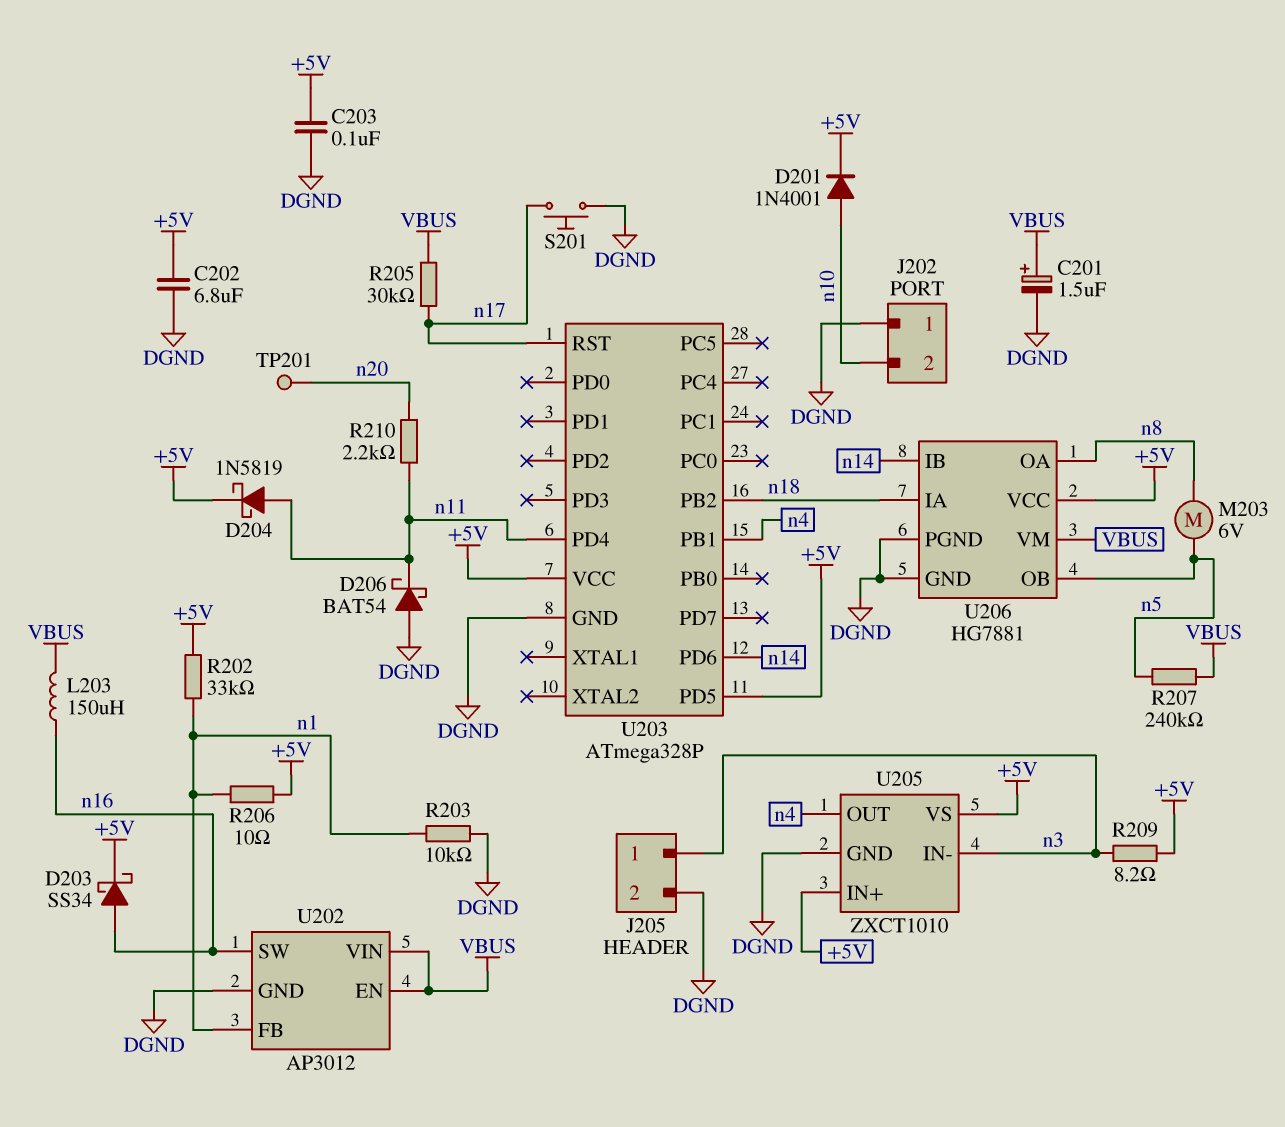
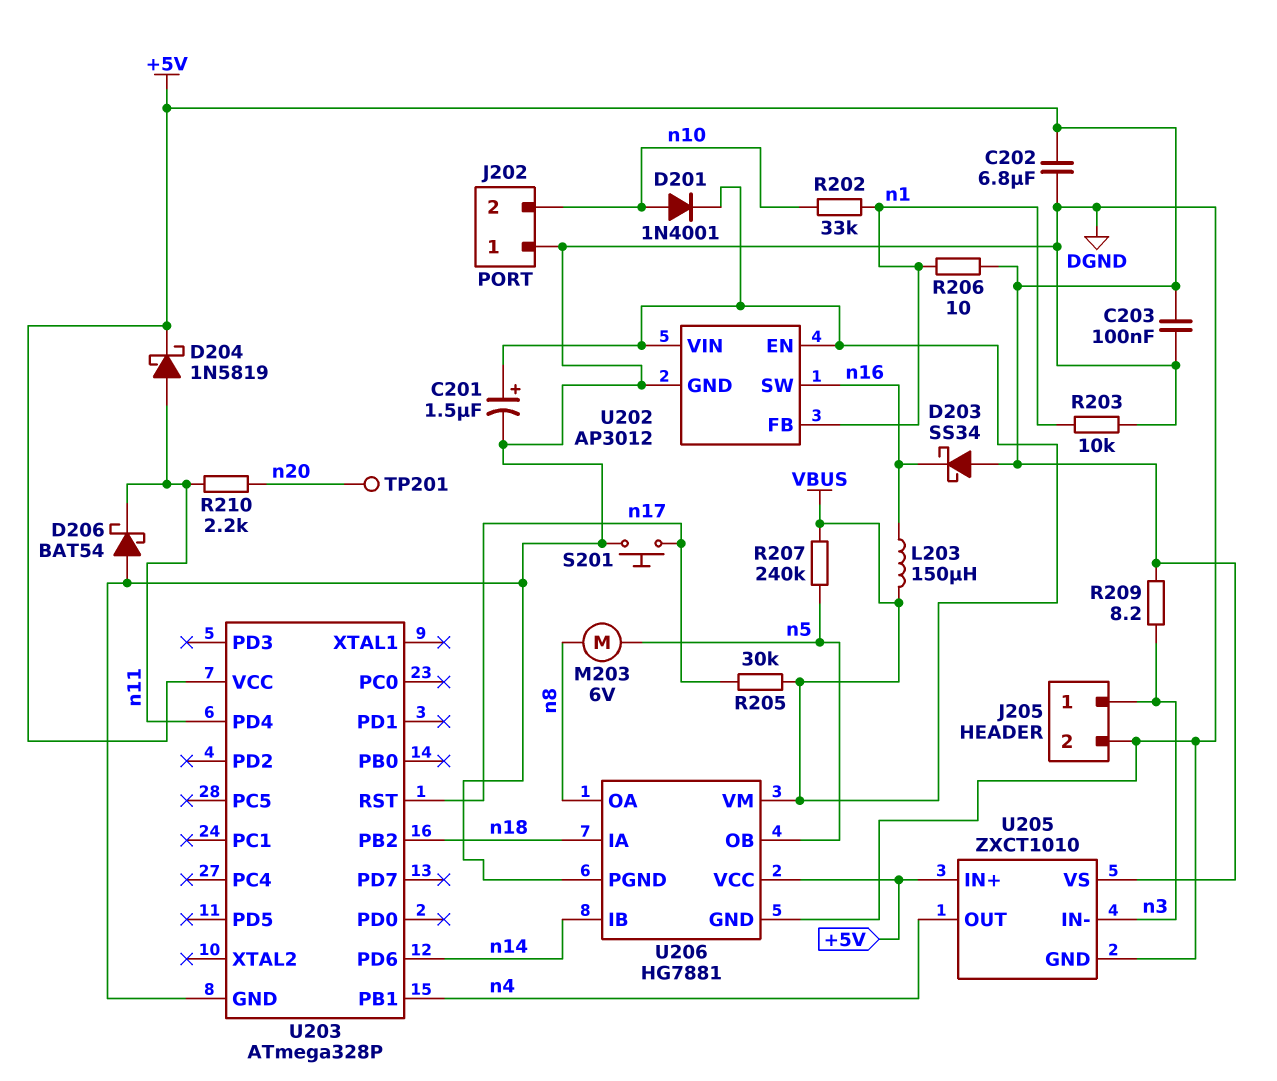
D201: diode 1N4001 (A n10, K +5V) -> diode 1N4001 (A n10, K VBUS)
D203: schottky SS34 (A n16, K +5V) -> schottky SS34 (A +5V, K n16)
R202: 33k (+5V, n1) -> 33k (n1, n10)
U203 pin PD5: +5V -> none

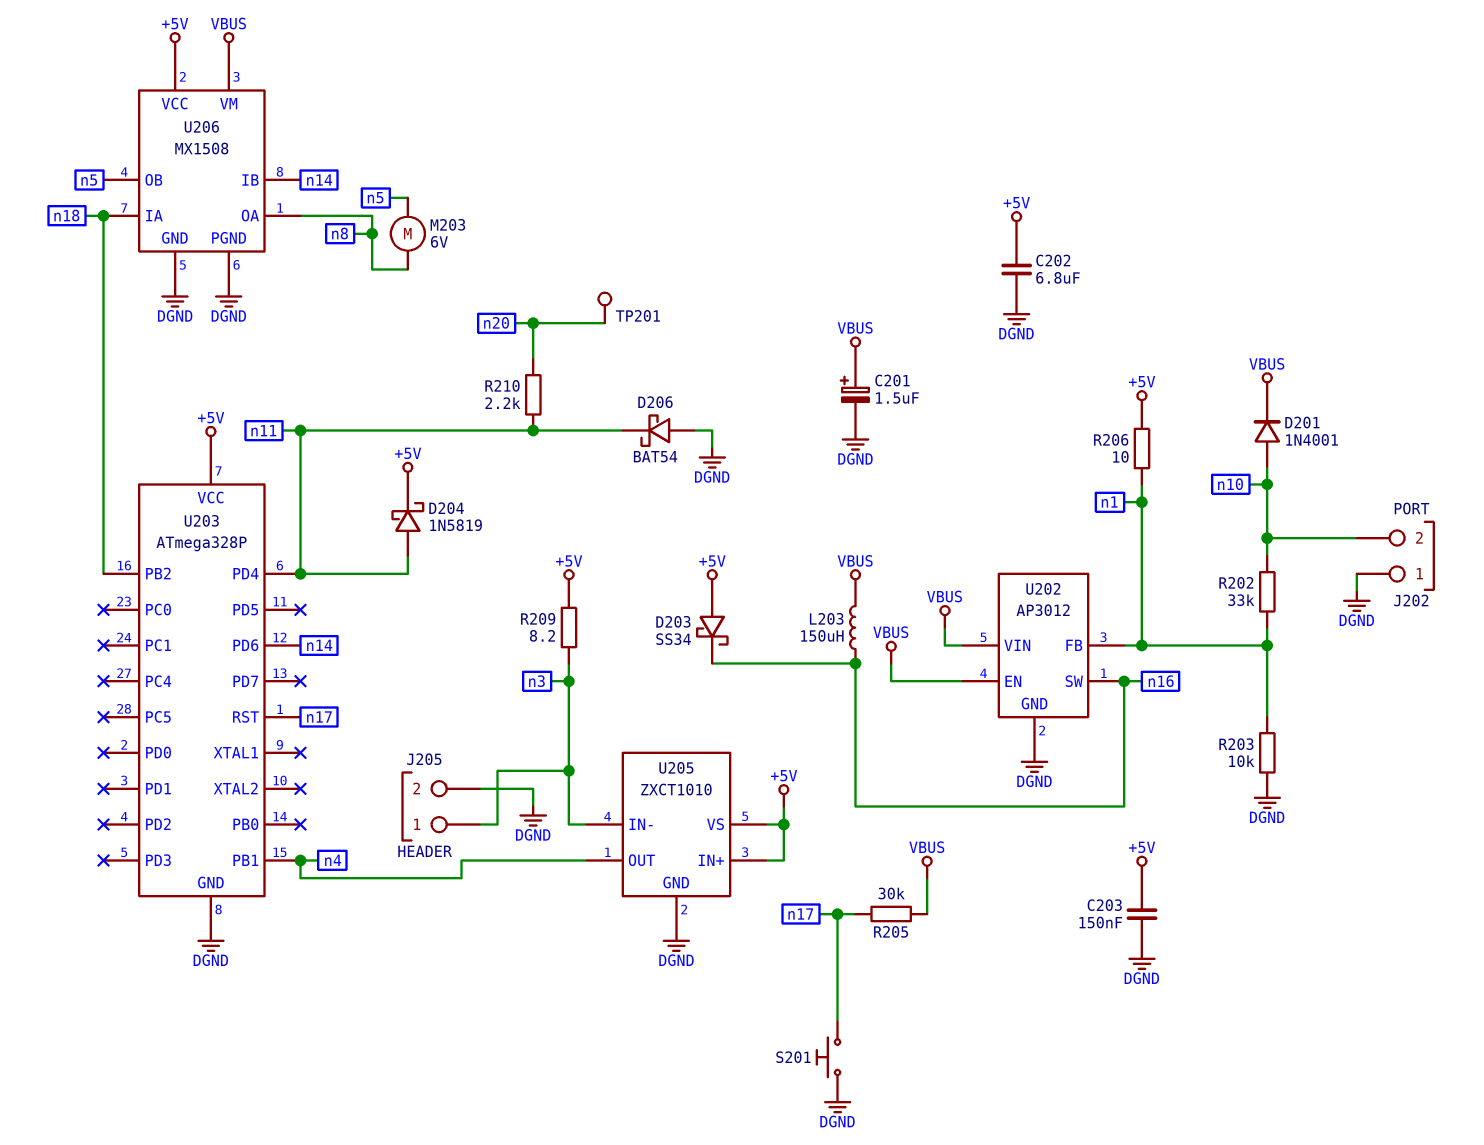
C203: 100nF (+5V, DGND) -> 150nF (+5V, DGND)
R207: 240k (VBUS, n5) -> none
U206: HG7881 -> MX1508

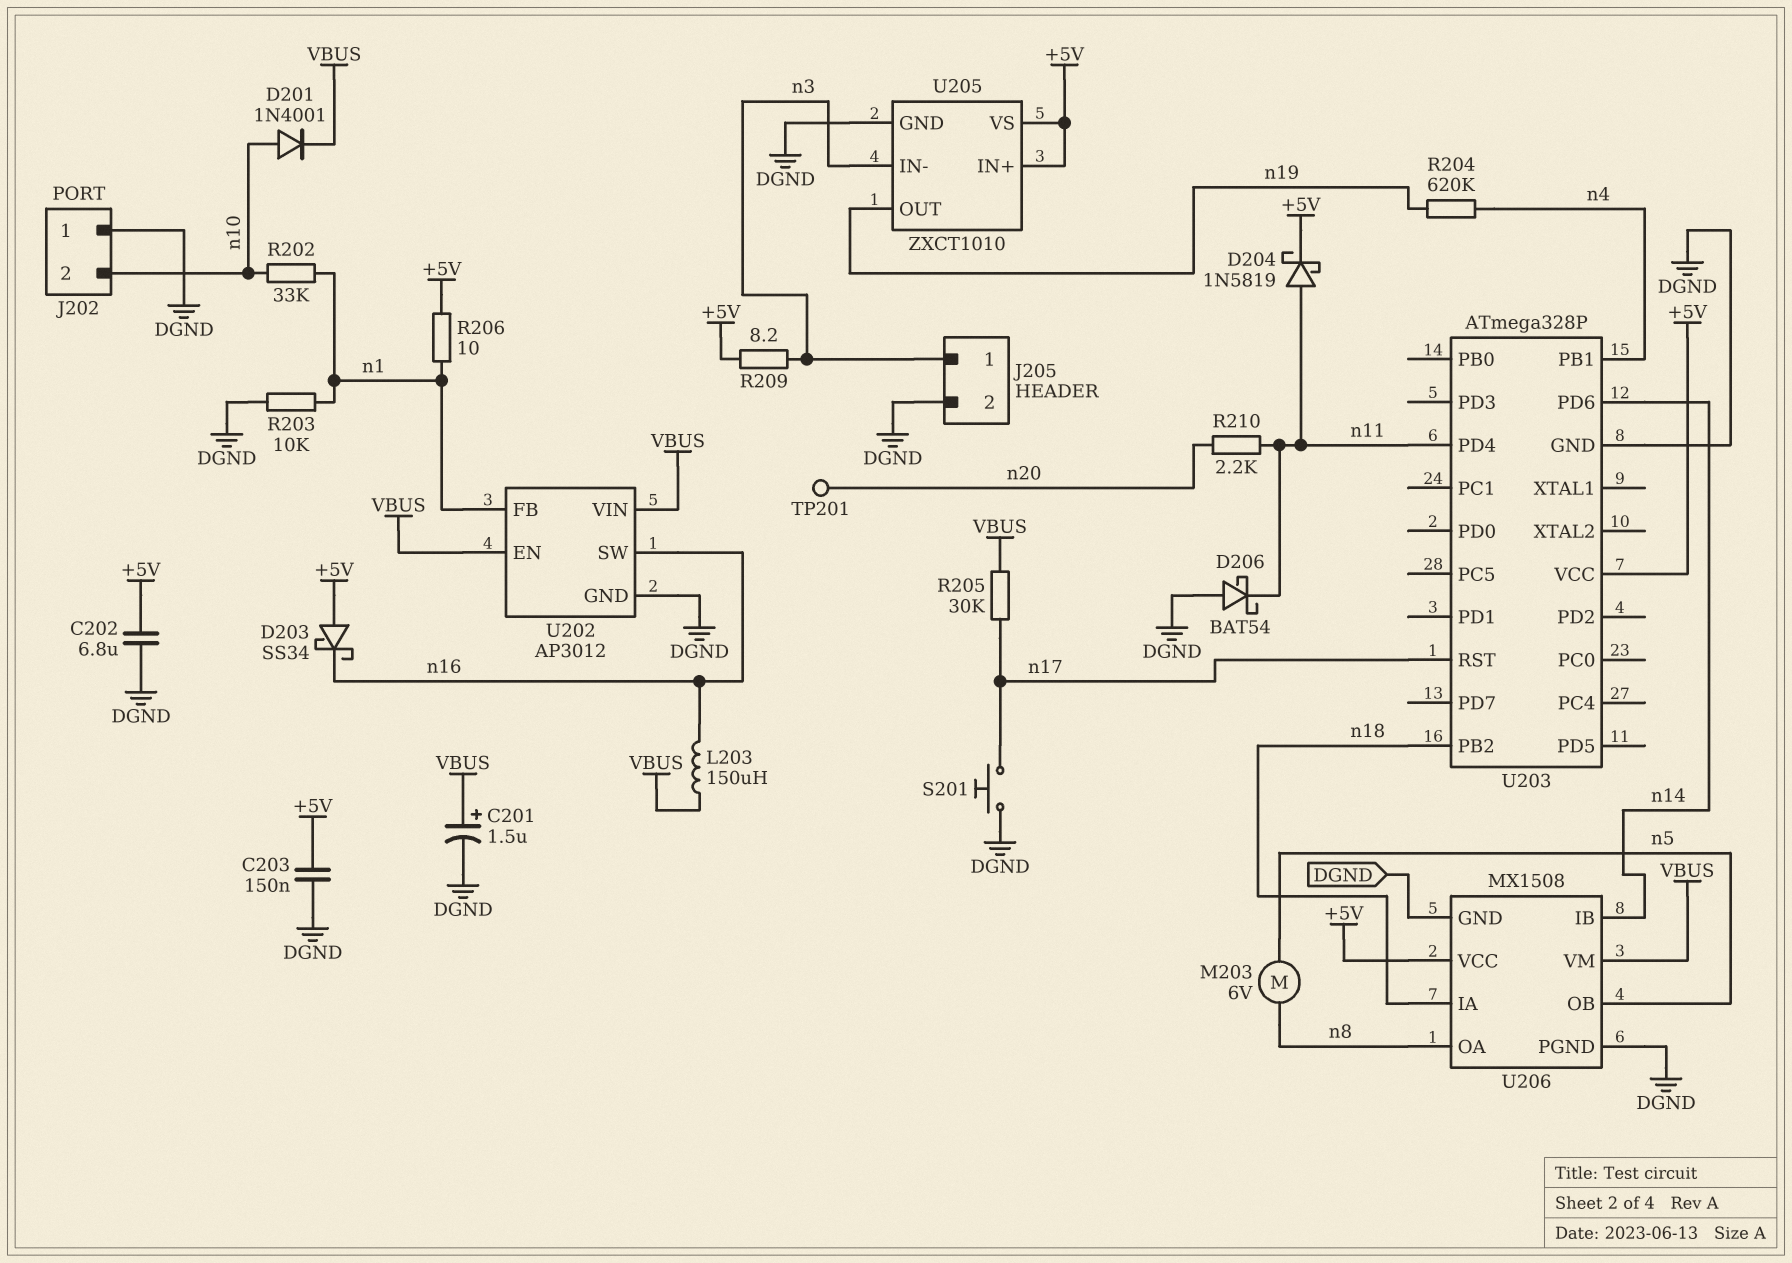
R204: none -> 620k (n4, n19)
U205 pin OUT: n4 -> n19

